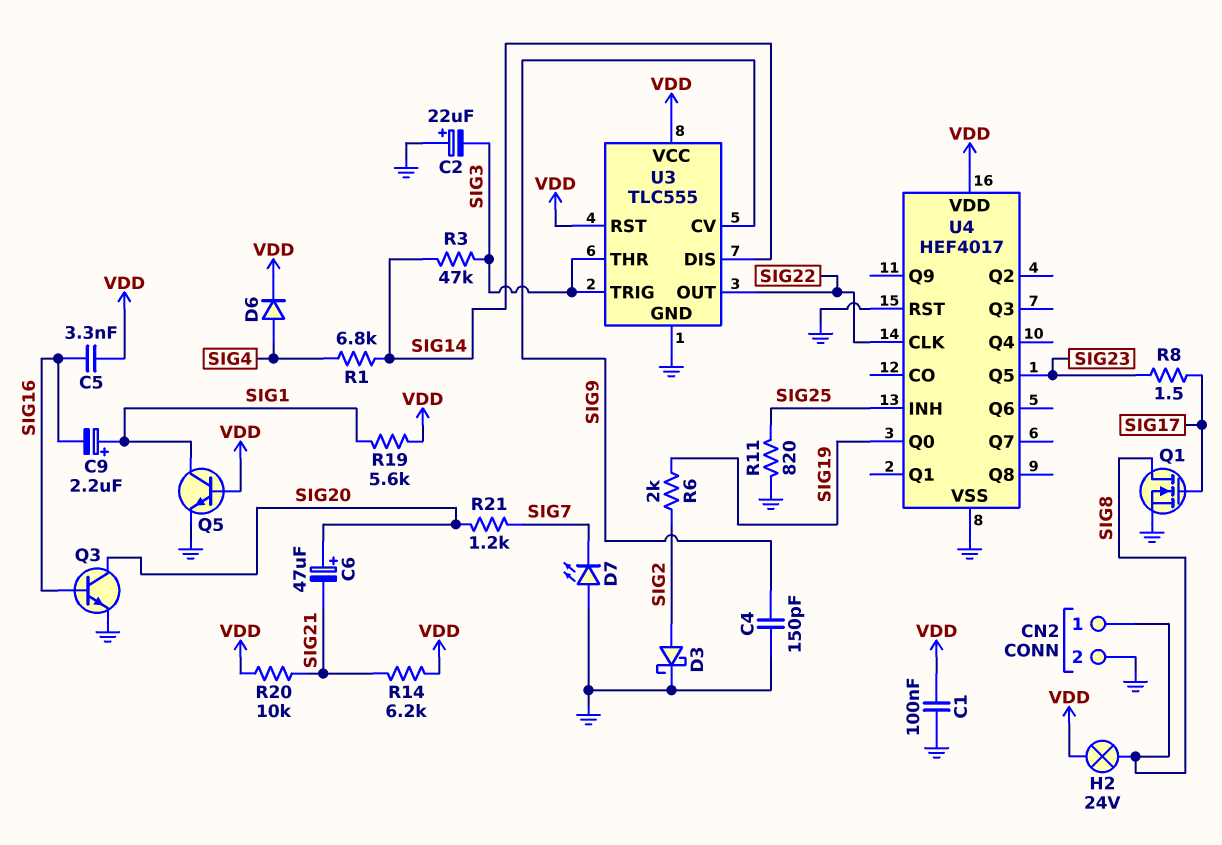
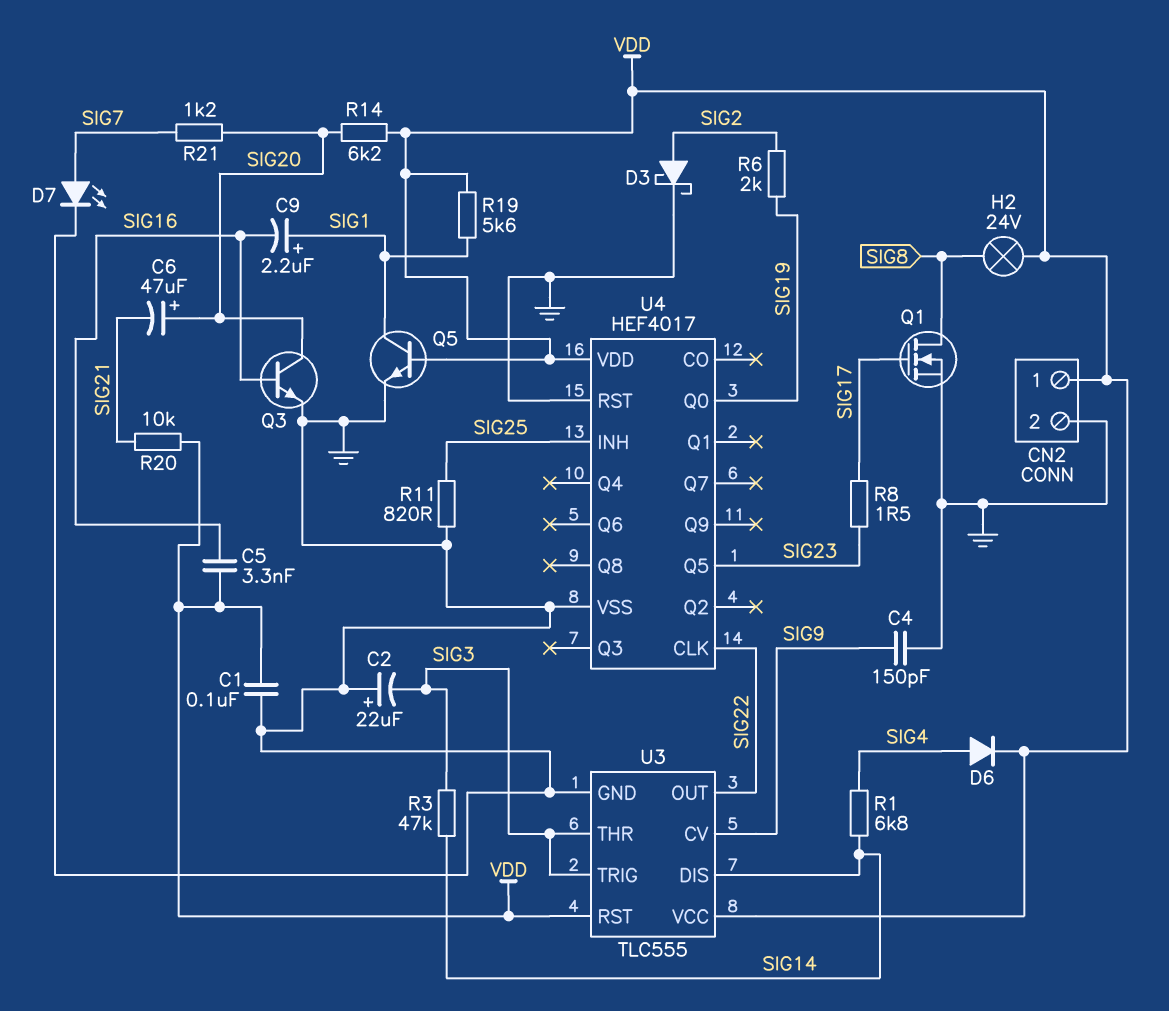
CN2 pin 1: SIG8 -> VDD
D7: LED (A GND, K SIG7) -> LED (A SIG7, K GND)
R14: 6.2k (SIG21, VDD) -> 6.2k (SIG20, VDD)

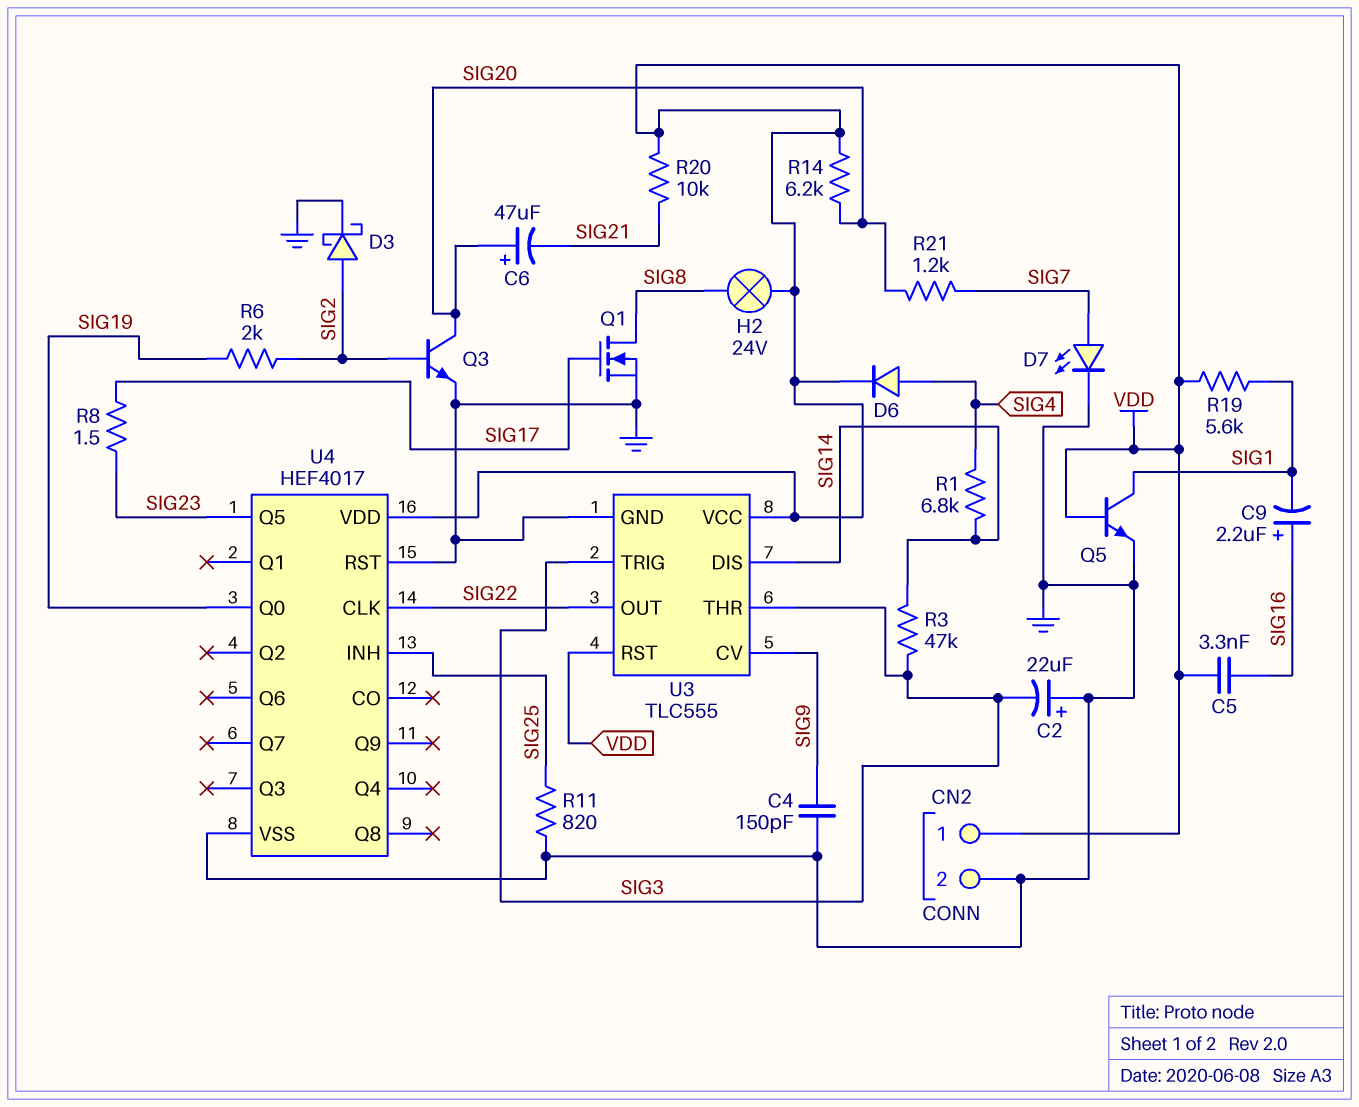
C1: 100nF (GND, VDD) -> none
C9: 2.2uF (plus SIG1, minus SIG16) -> 2.2uF (plus SIG16, minus SIG1)
Q3: NPN (B SIG16, C SIG20, E GND) -> NPN (B SIG2, C SIG20, E GND)

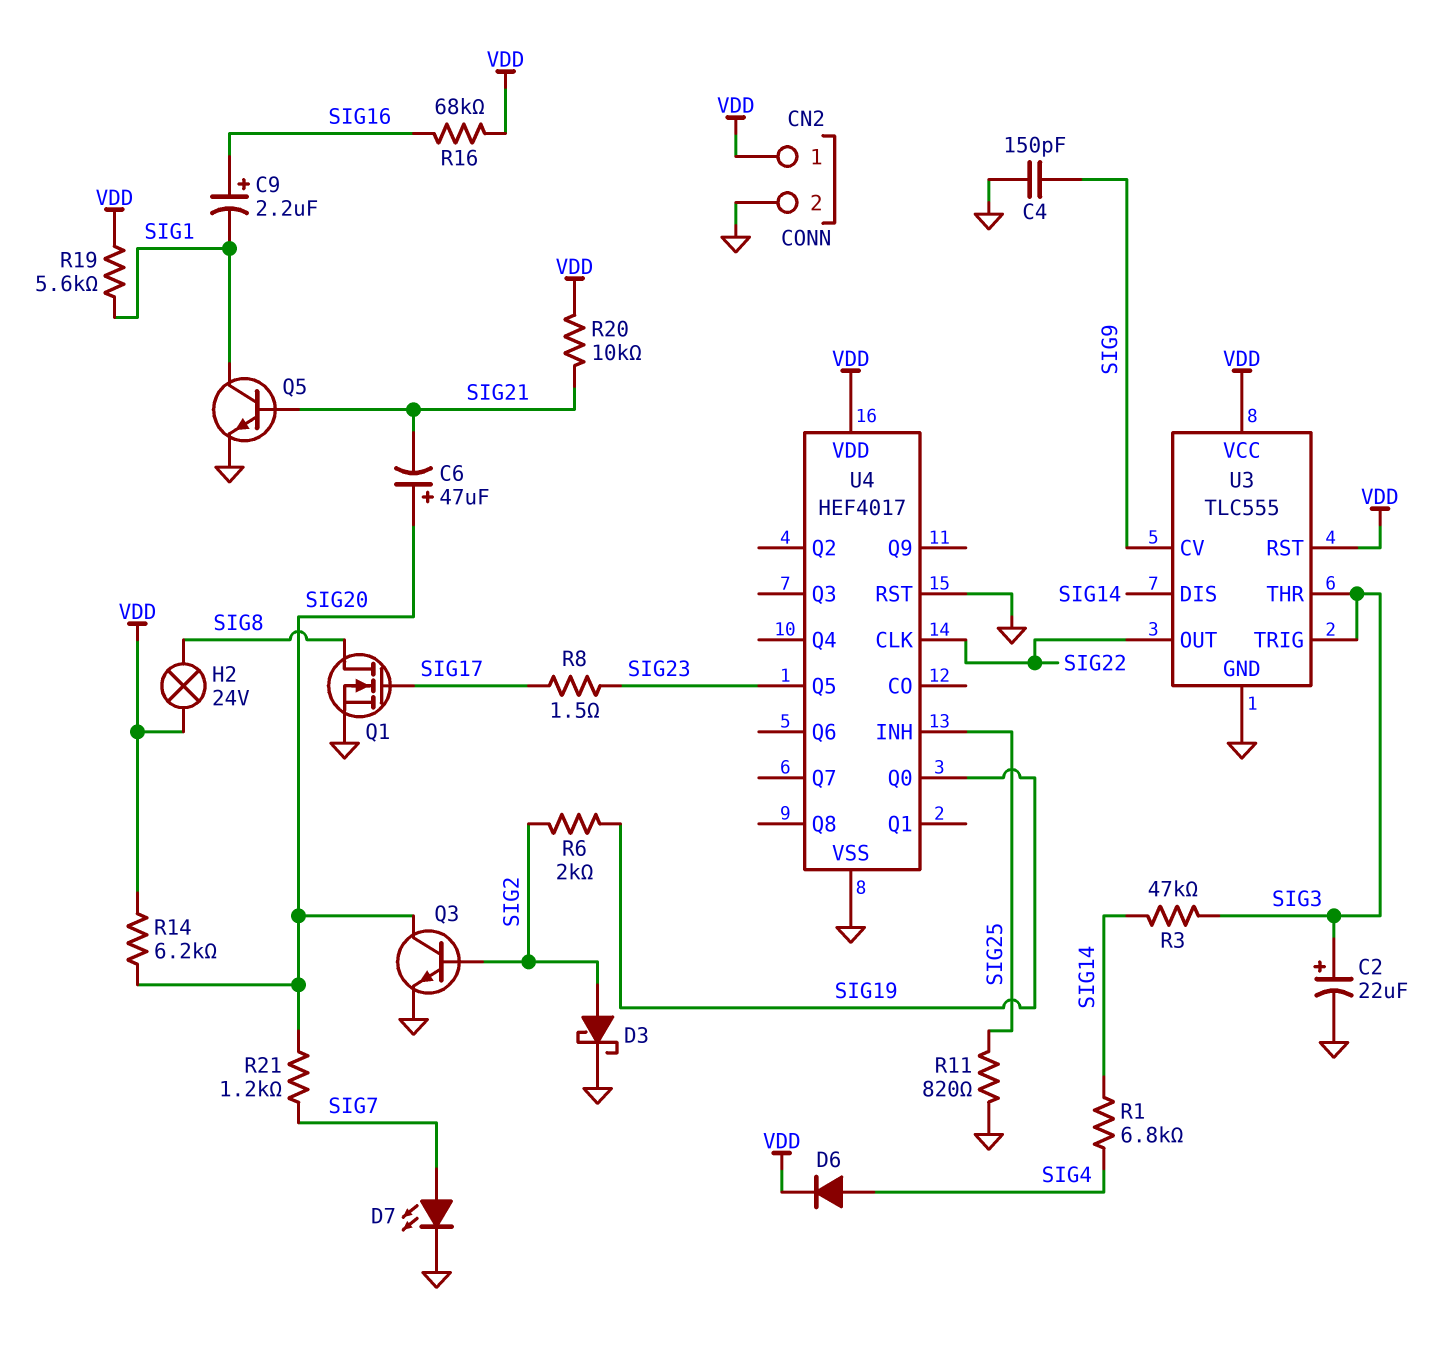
C2: 22uF (plus GND, minus SIG3) -> 22uF (plus SIG3, minus GND)
C5: 3.3nF (SIG16, VDD) -> none
Q5: NPN (B VDD, C SIG1, E GND) -> NPN (B SIG21, C SIG1, E GND)
R16: none -> 68k (SIG16, VDD)

